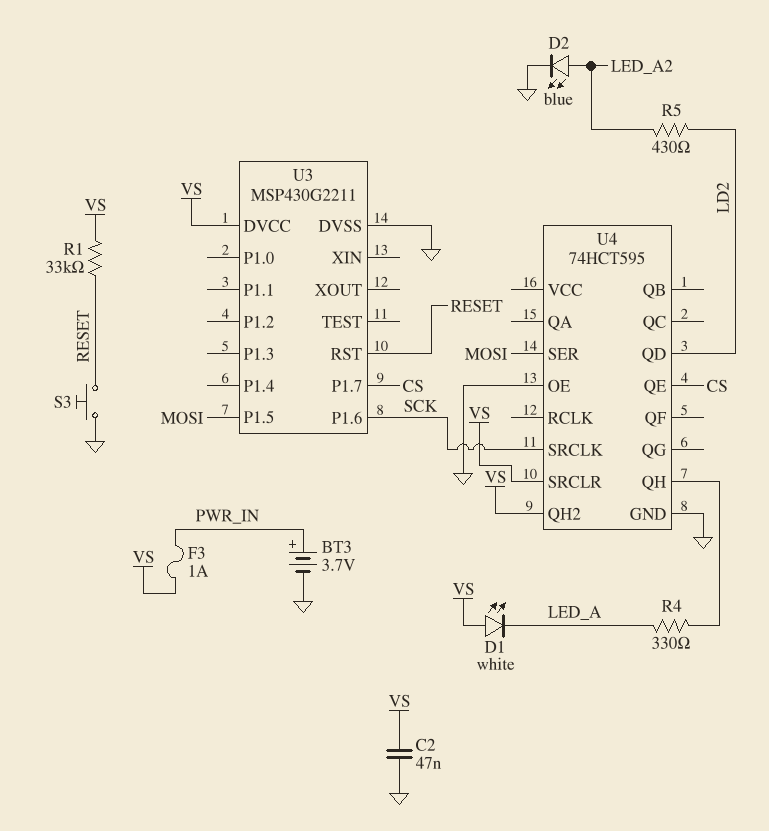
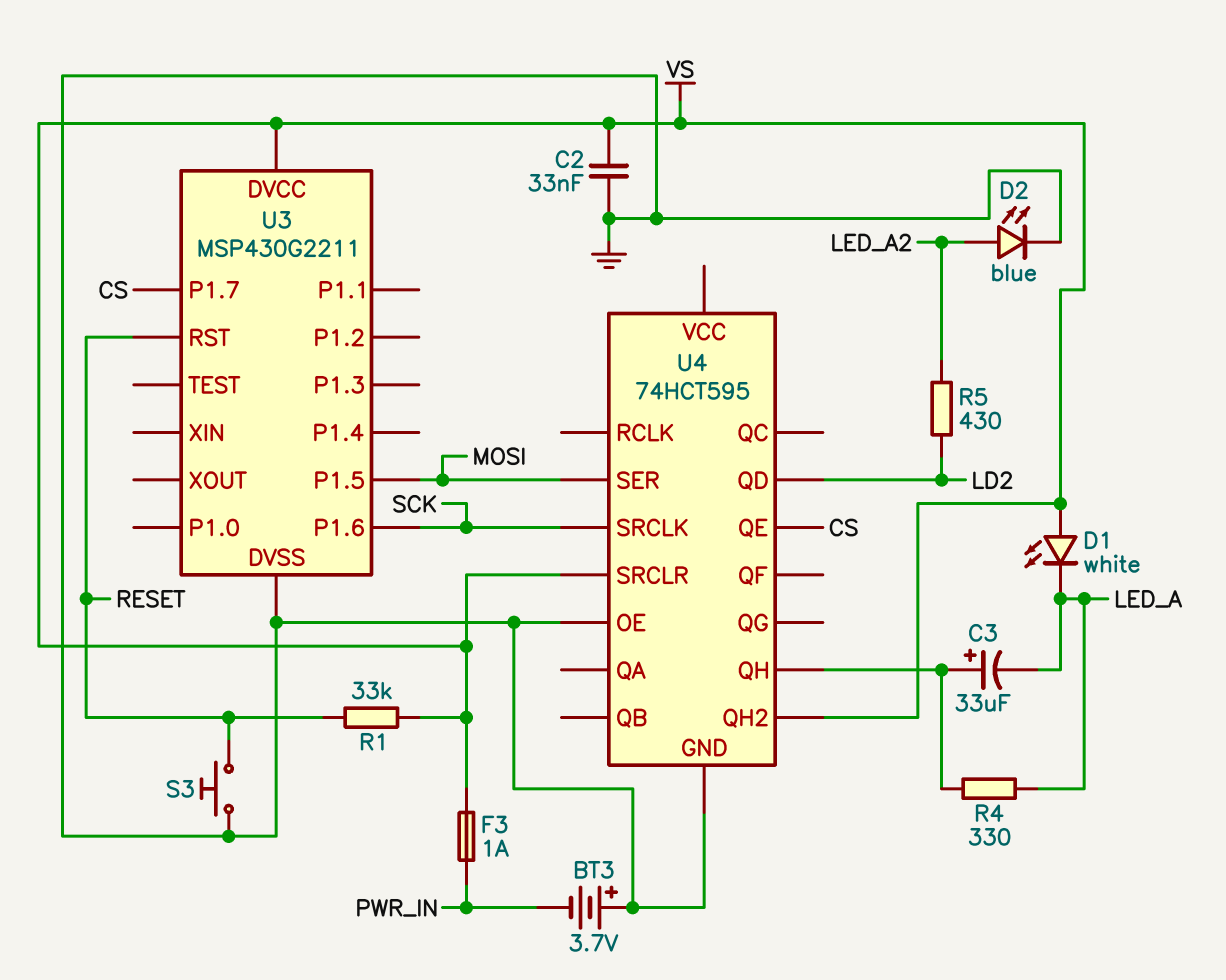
BT3: 3.7V (plus PWR_IN, minus GND) -> 3.7V (plus GND, minus PWR_IN)
C2: 47nF (GND, VS) -> 33nF (GND, VS)
C3: none -> 33uF (plus U4/QH, minus LED_A)

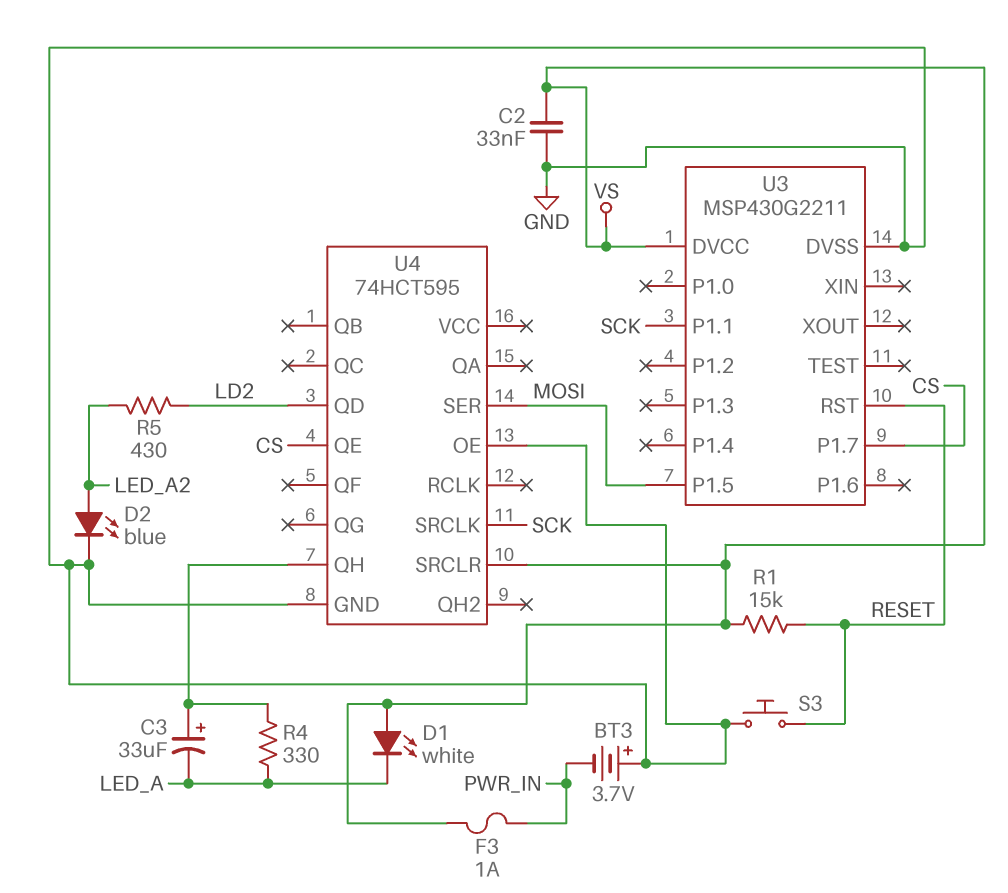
R1: 33k (RESET, VS) -> 15k (RESET, VS)
U3 pin P1.1: none -> SCK
U3 pin P1.6: SCK -> none
U4 pin QH2: VS -> none

